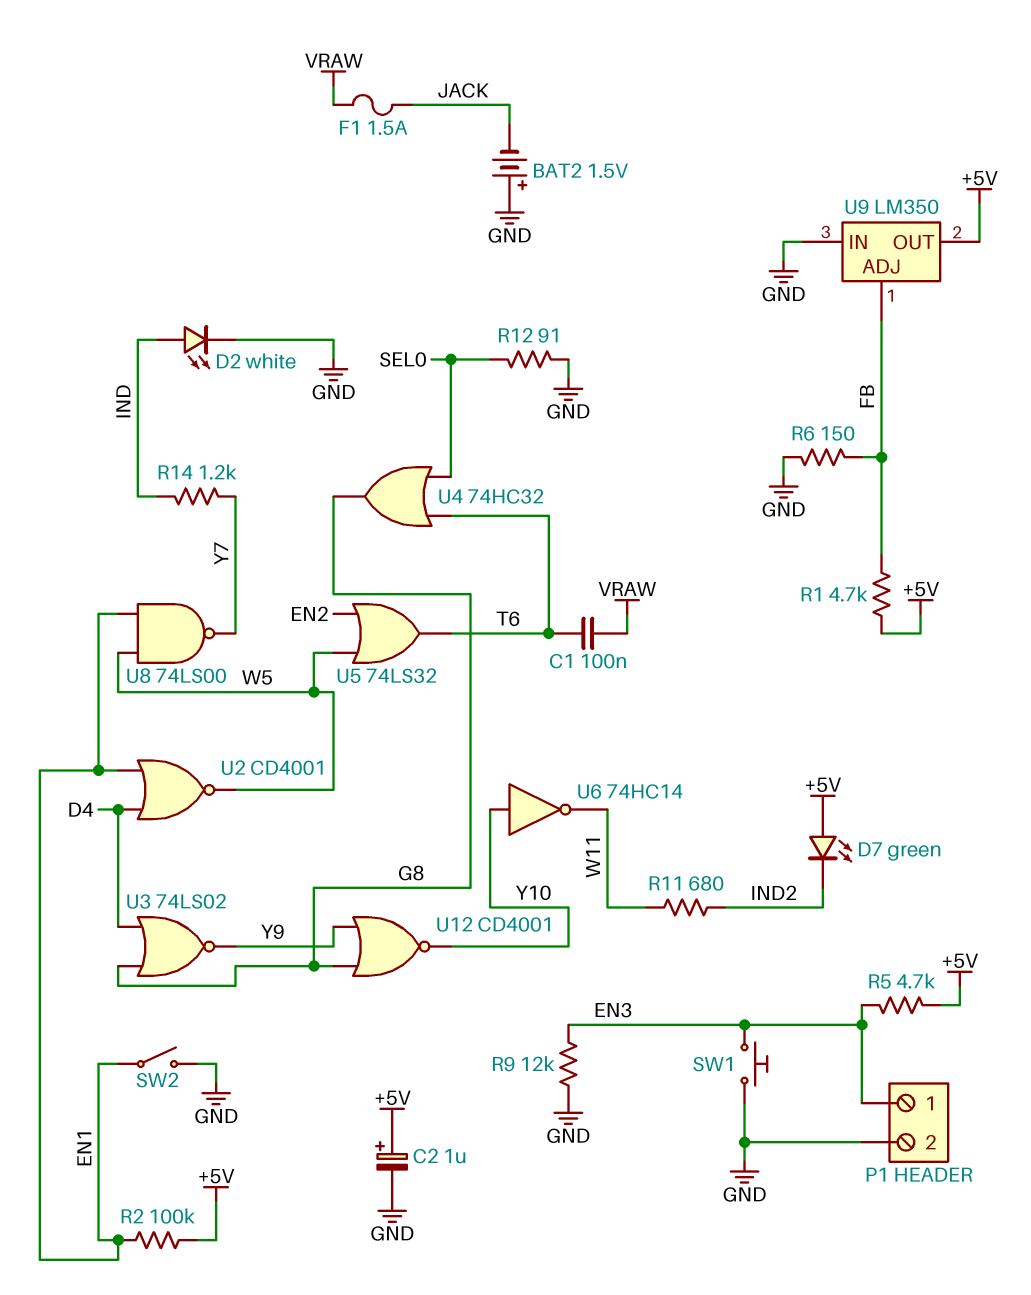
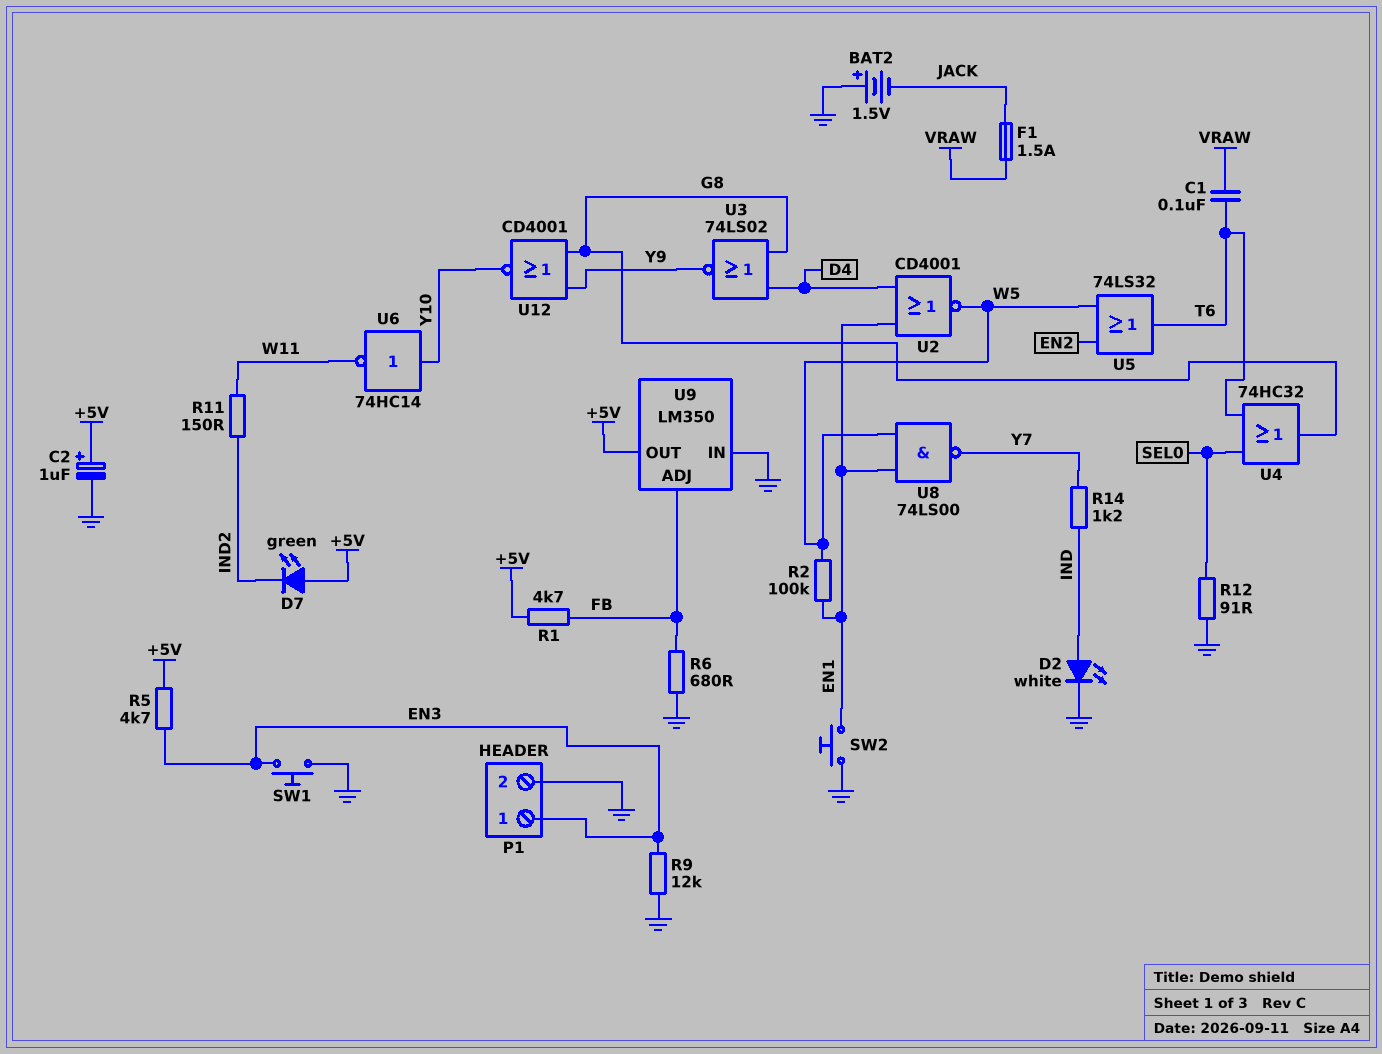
R2: 100k (+5V, EN1) -> 100k (EN1, W5)
R6: 150 (FB, GND) -> 680 (FB, GND)
R11: 680 (IND2, W11) -> 150 (IND2, W11)
SW2: switch (EN1, GND) -> button (EN1, GND)

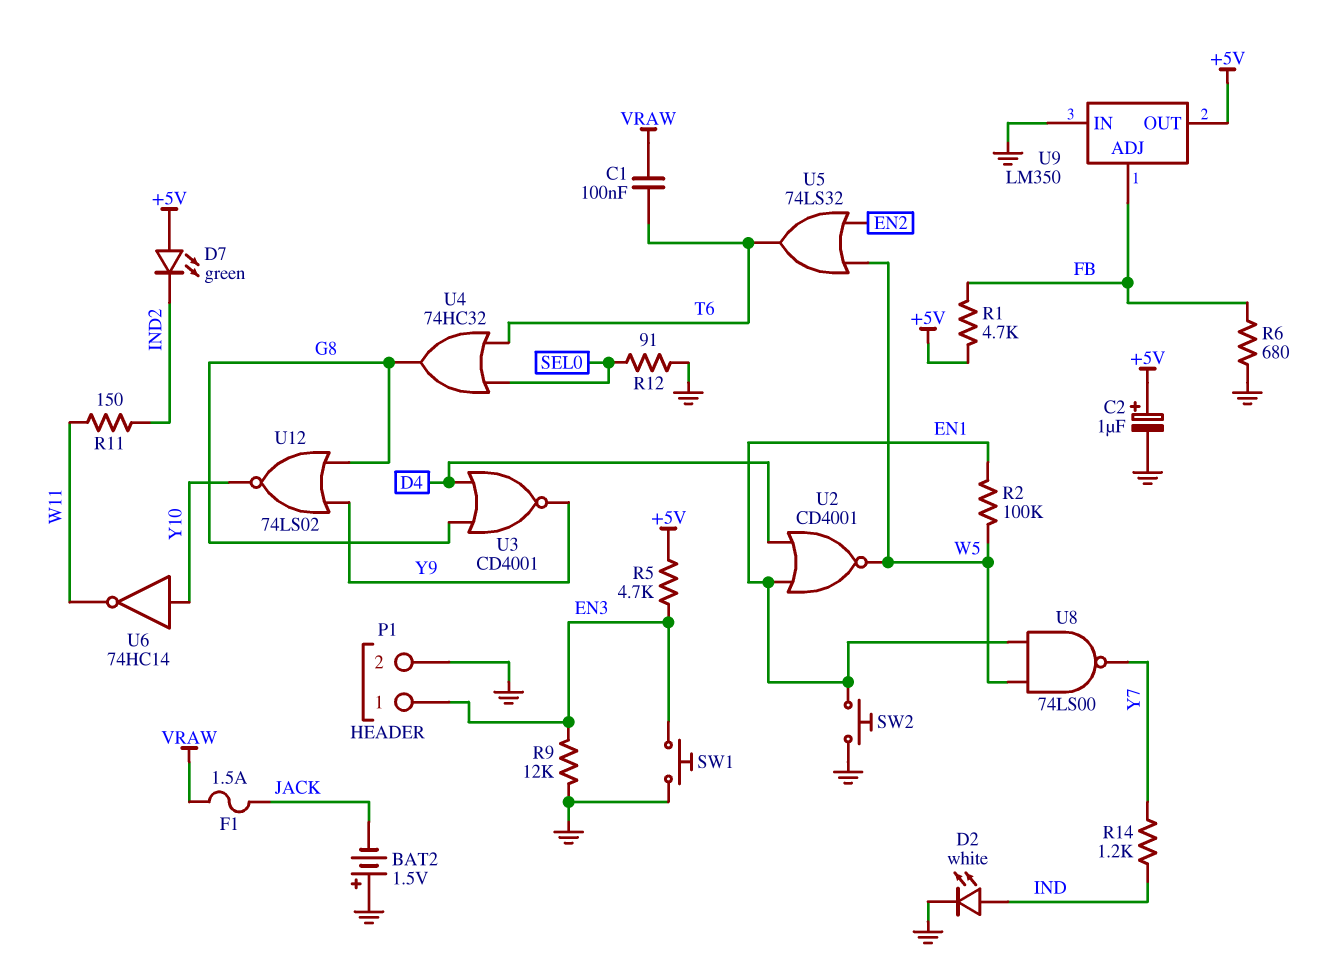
U3: NOR 74LS02 (in D4, in G8, out Y9) -> NOR CD4001 (in D4, in G8, out Y9)
U12: NOR CD4001 (in G8, in Y9, out Y10) -> NOR 74LS02 (in G8, in Y9, out Y10)

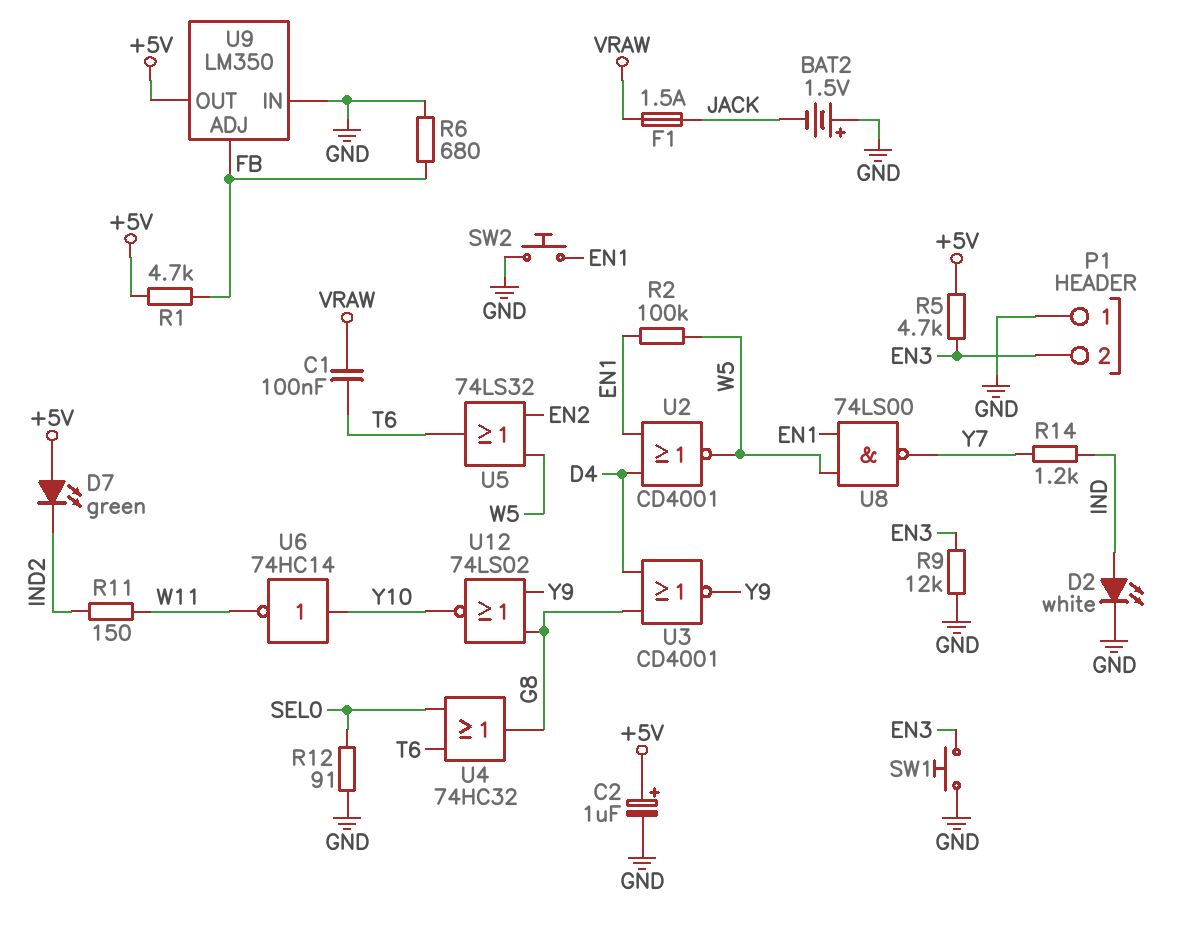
P1 pin 1: EN3 -> GND
P1 pin 2: GND -> EN3

